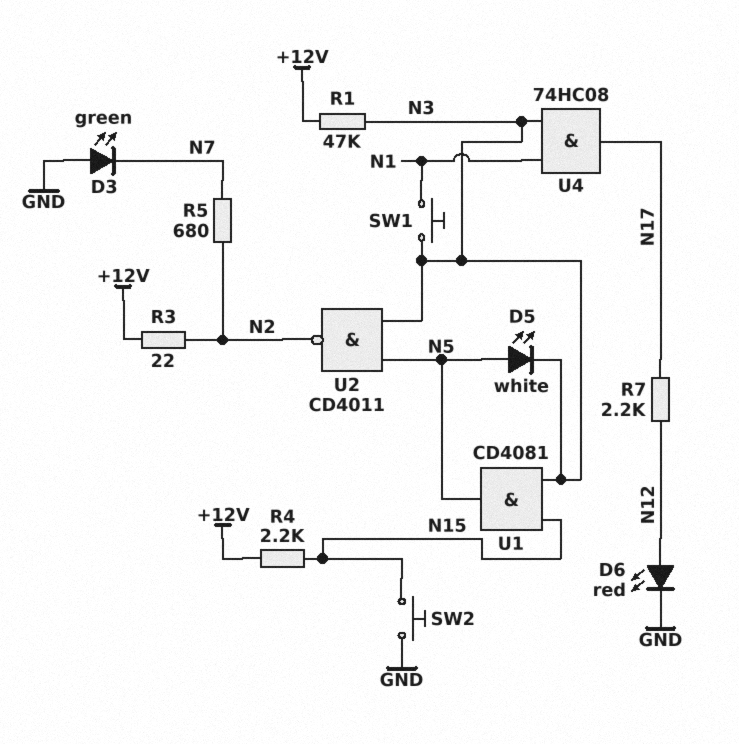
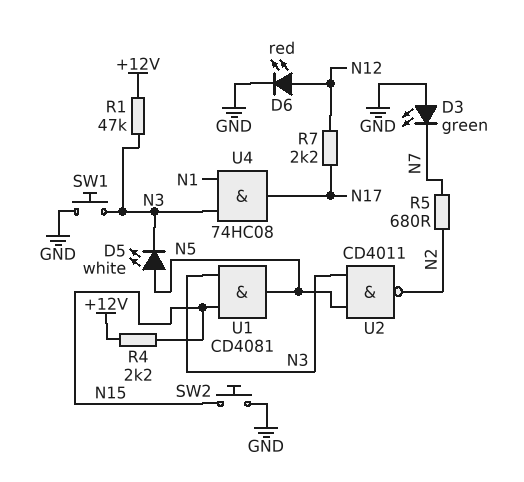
R3: 22 (+12V, N2) -> none
SW1: button (N1, N3) -> button (GND, N3)

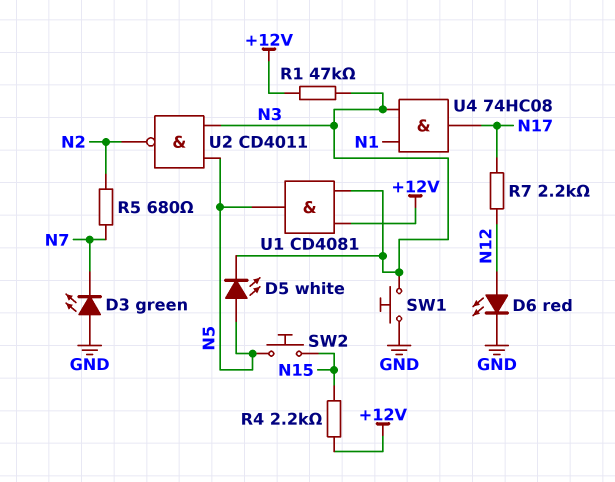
SW2: button (GND, N15) -> button (N5, N15)
U1: AND CD4081 (in N3, in N15, out N5) -> AND CD4081 (in +12V, in N3, out N5)

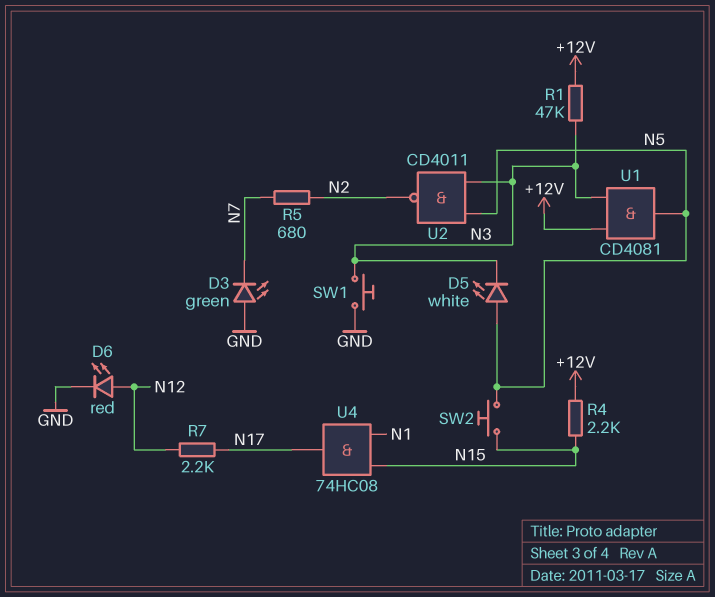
U4: AND 74HC08 (in N1, in N3, out N17) -> AND 74HC08 (in N1, in N15, out N17)

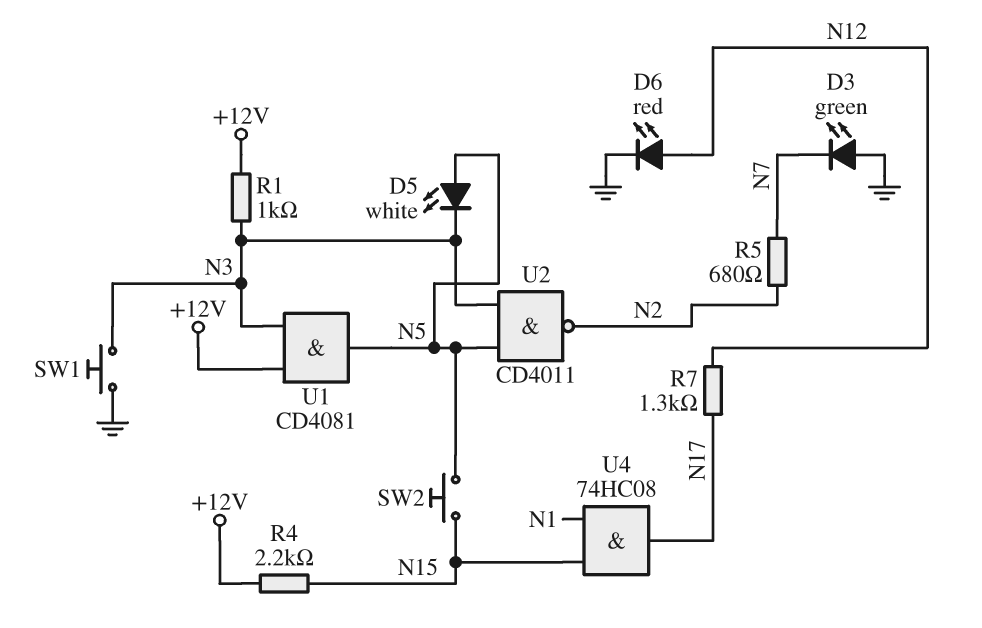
R1: 47k (+12V, N3) -> 1k (+12V, N3)
R7: 2.2k (N12, N17) -> 1.3k (N12, N17)

